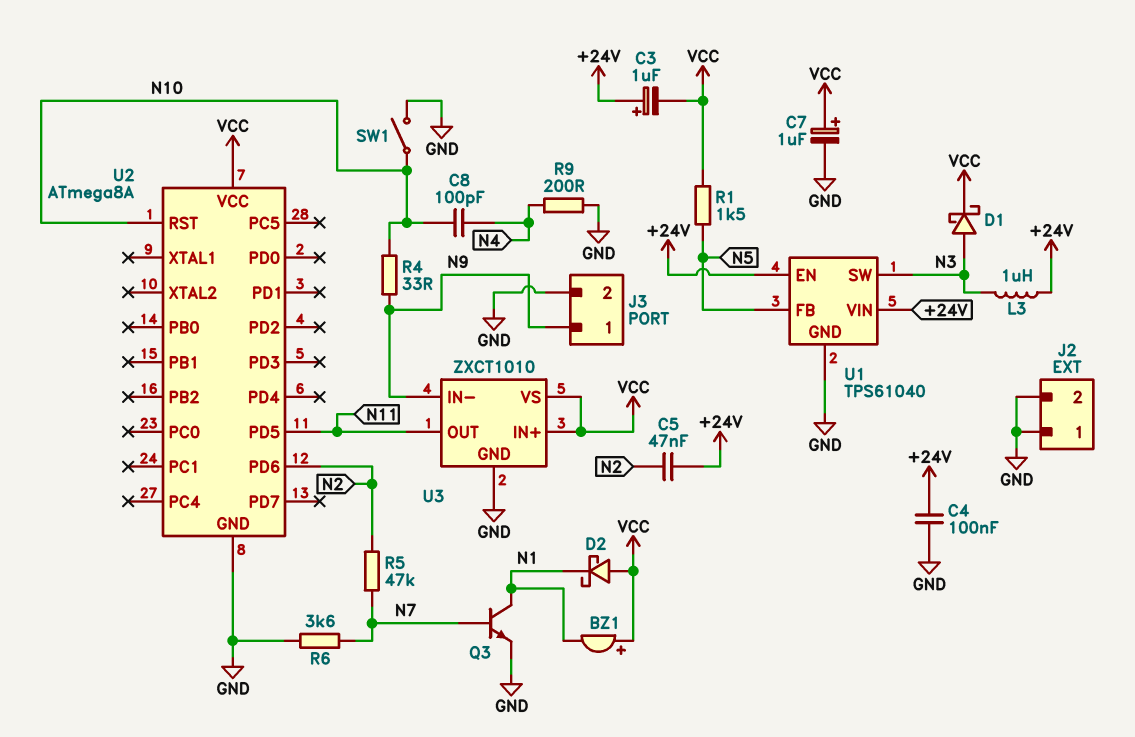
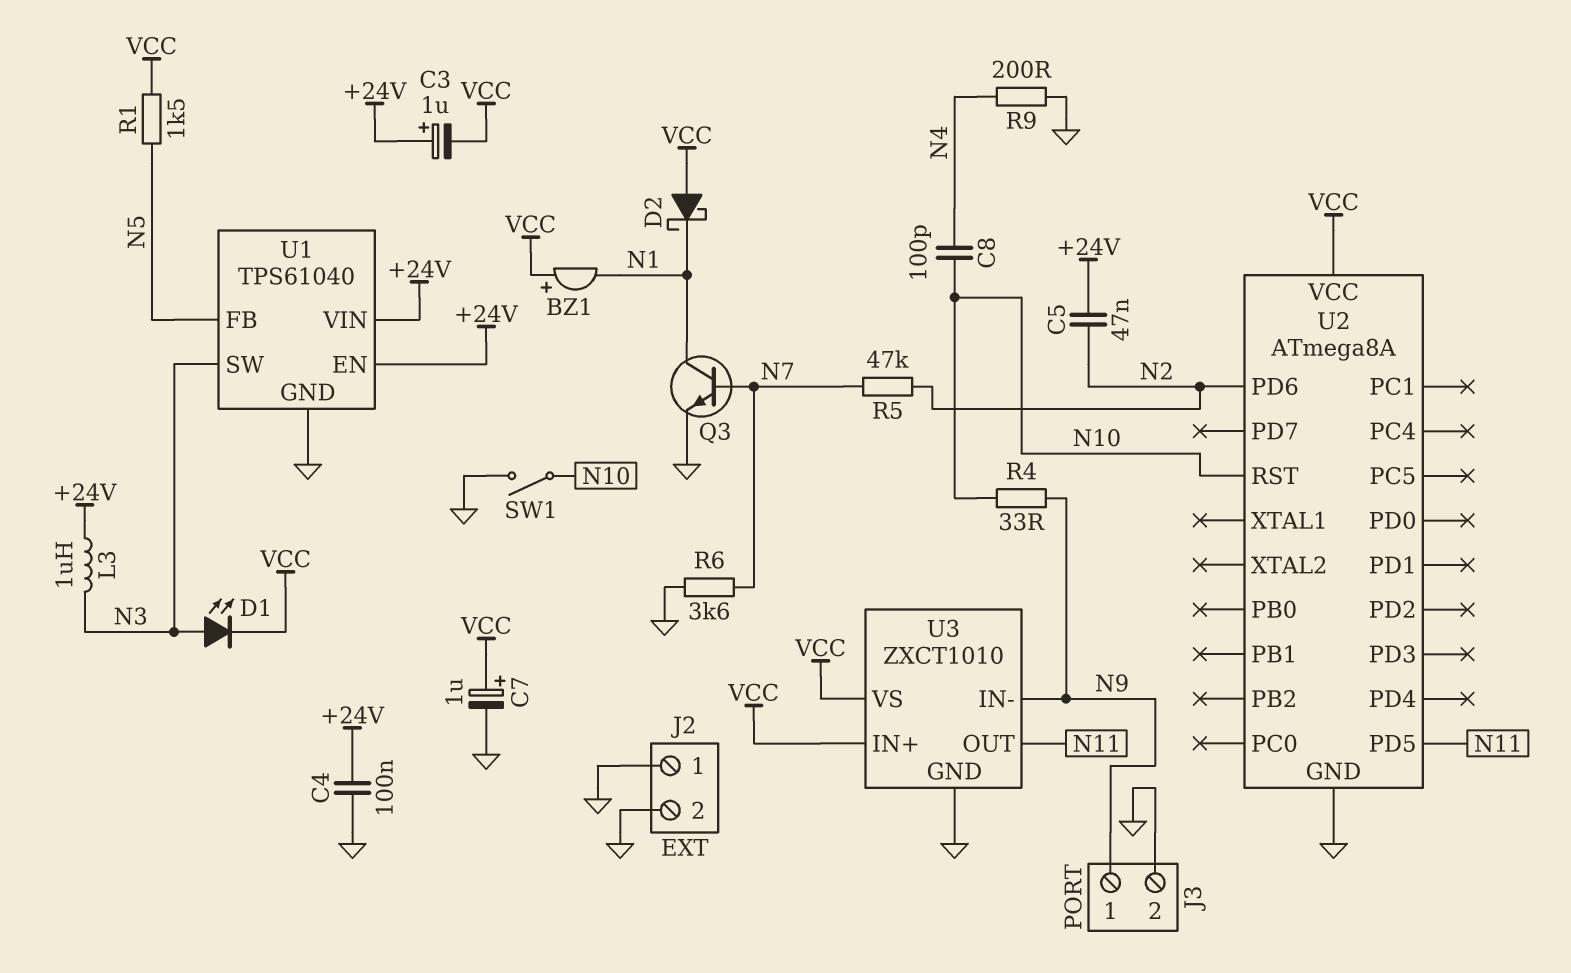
D1: schottky (A N3, K VCC) -> LED (A N3, K VCC)

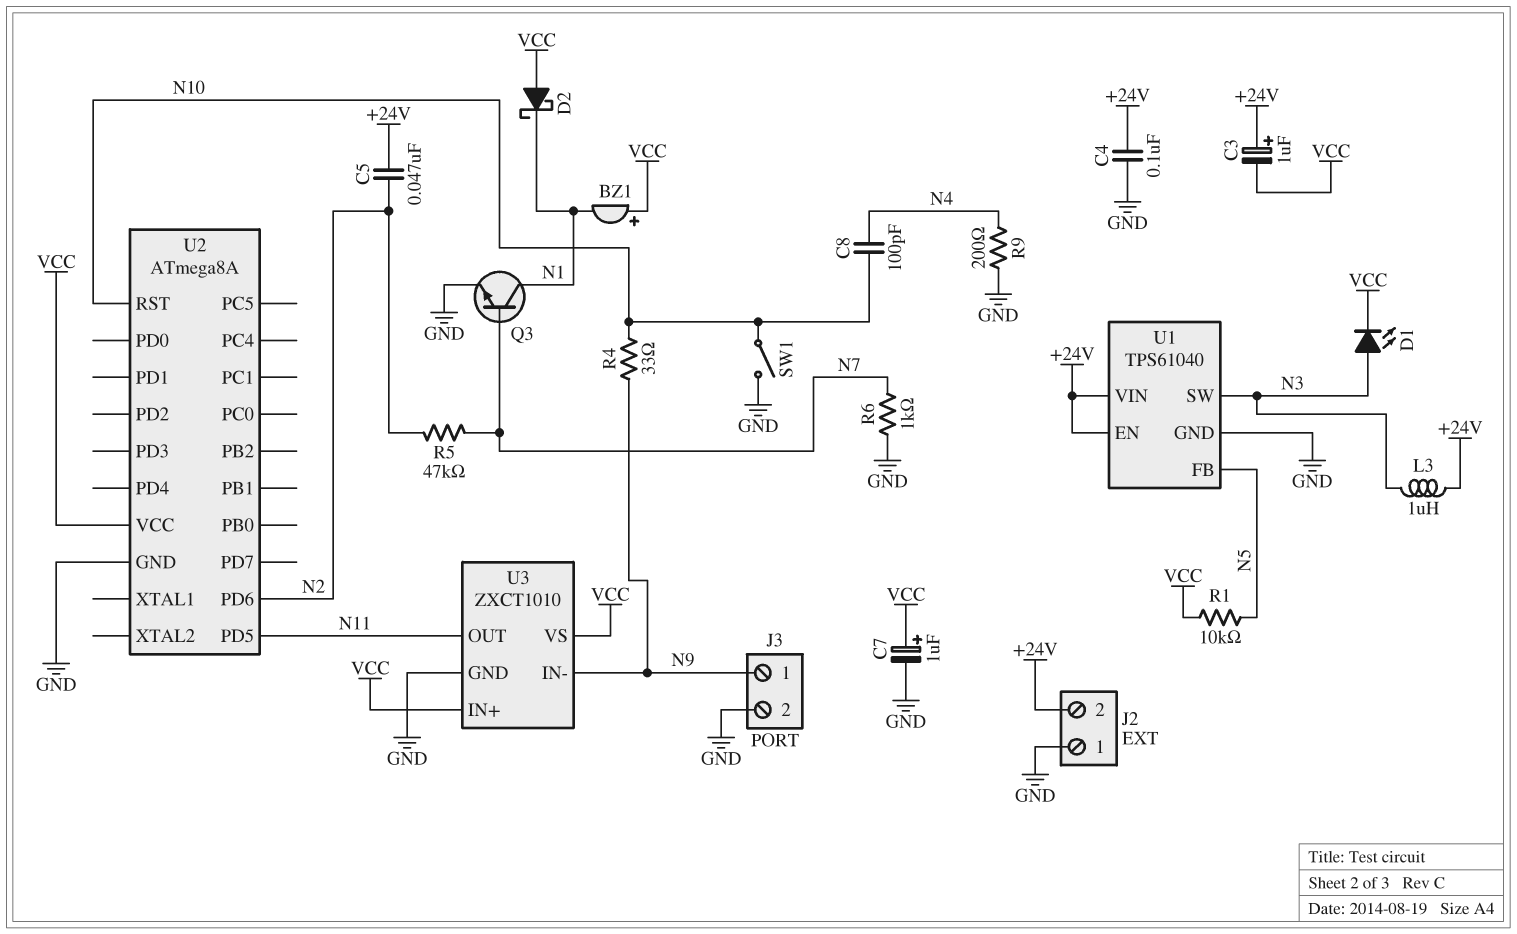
J2 pin 2: GND -> +24V
R1: 1.5k (N5, VCC) -> 10k (N5, VCC)
R6: 3.6k (GND, N7) -> 1k (GND, N7)

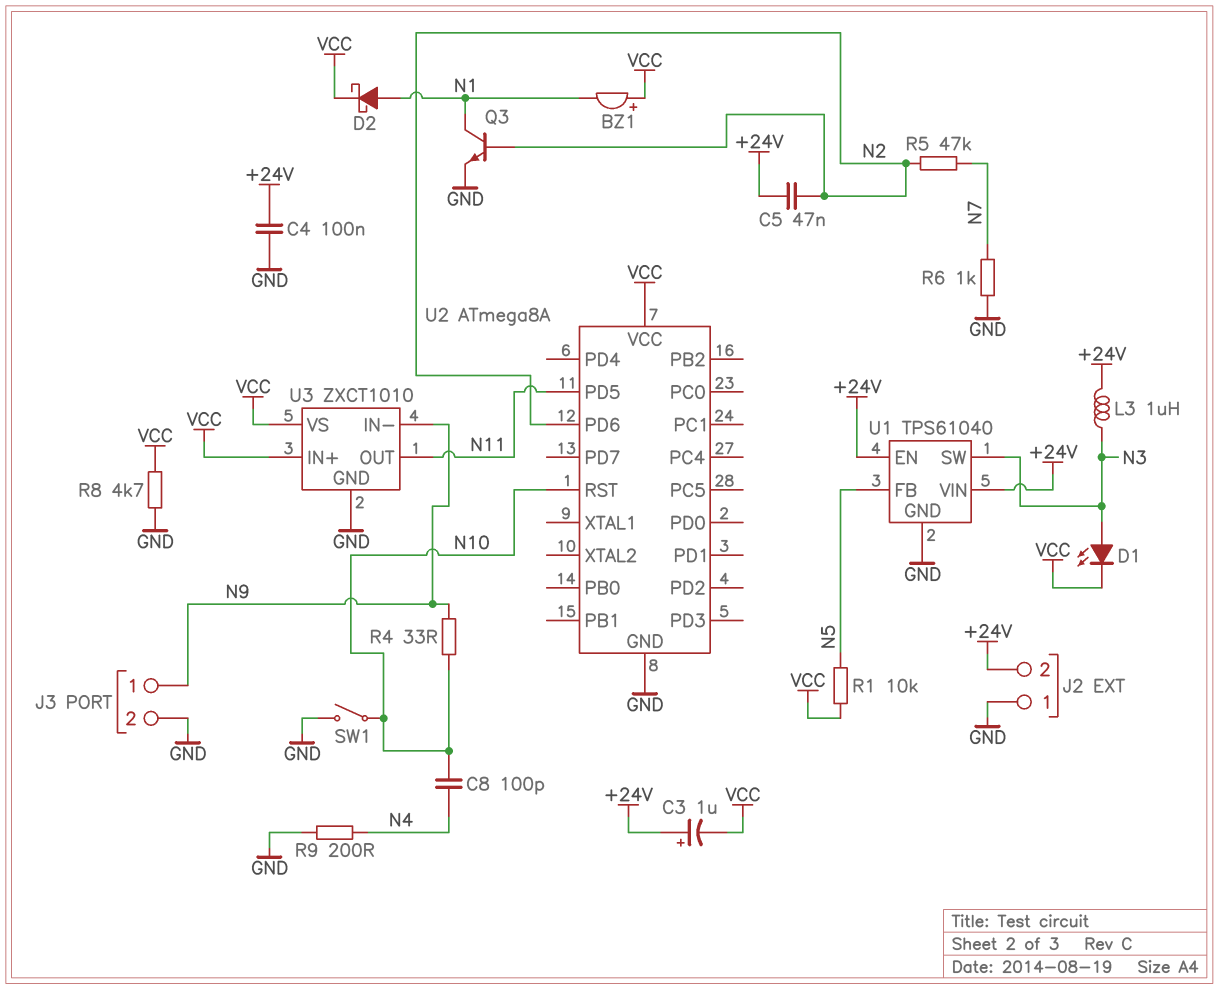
C7: 1uF (plus VCC, minus GND) -> none
D2: schottky (A VCC, K N1) -> schottky (A N1, K VCC)
Q3: NPN (B N7, C N1, E GND) -> NPN (B N2, C N1, E GND)
R8: none -> 4.7k (GND, VCC)

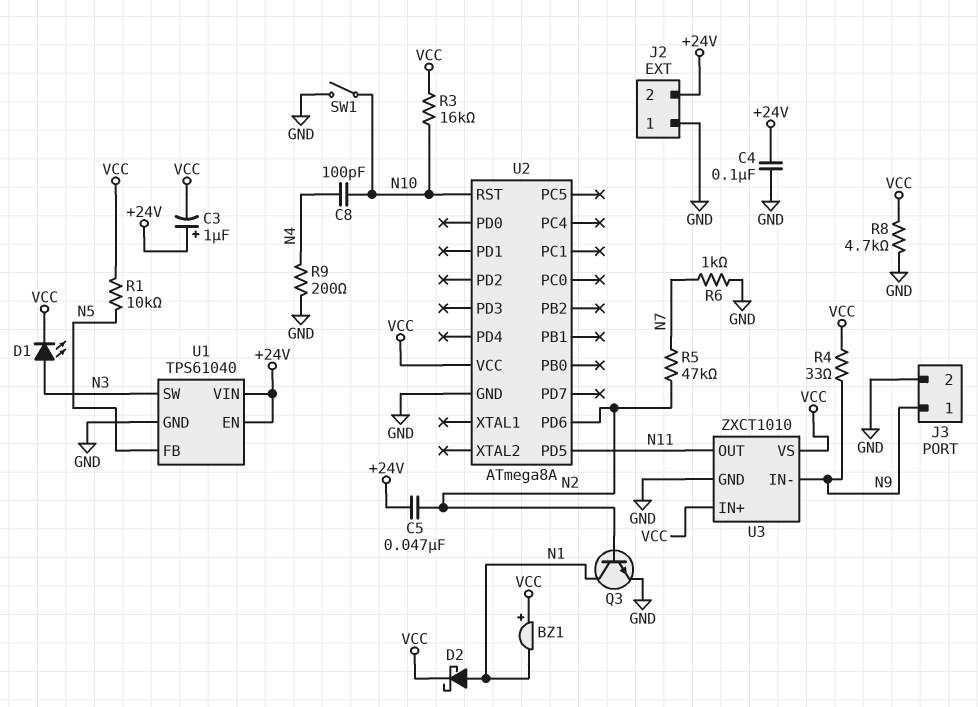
L3: 1uH (+24V, N3) -> none
R3: none -> 16k (N10, VCC)
R4: 33 (N9, N10) -> 33 (N9, VCC)

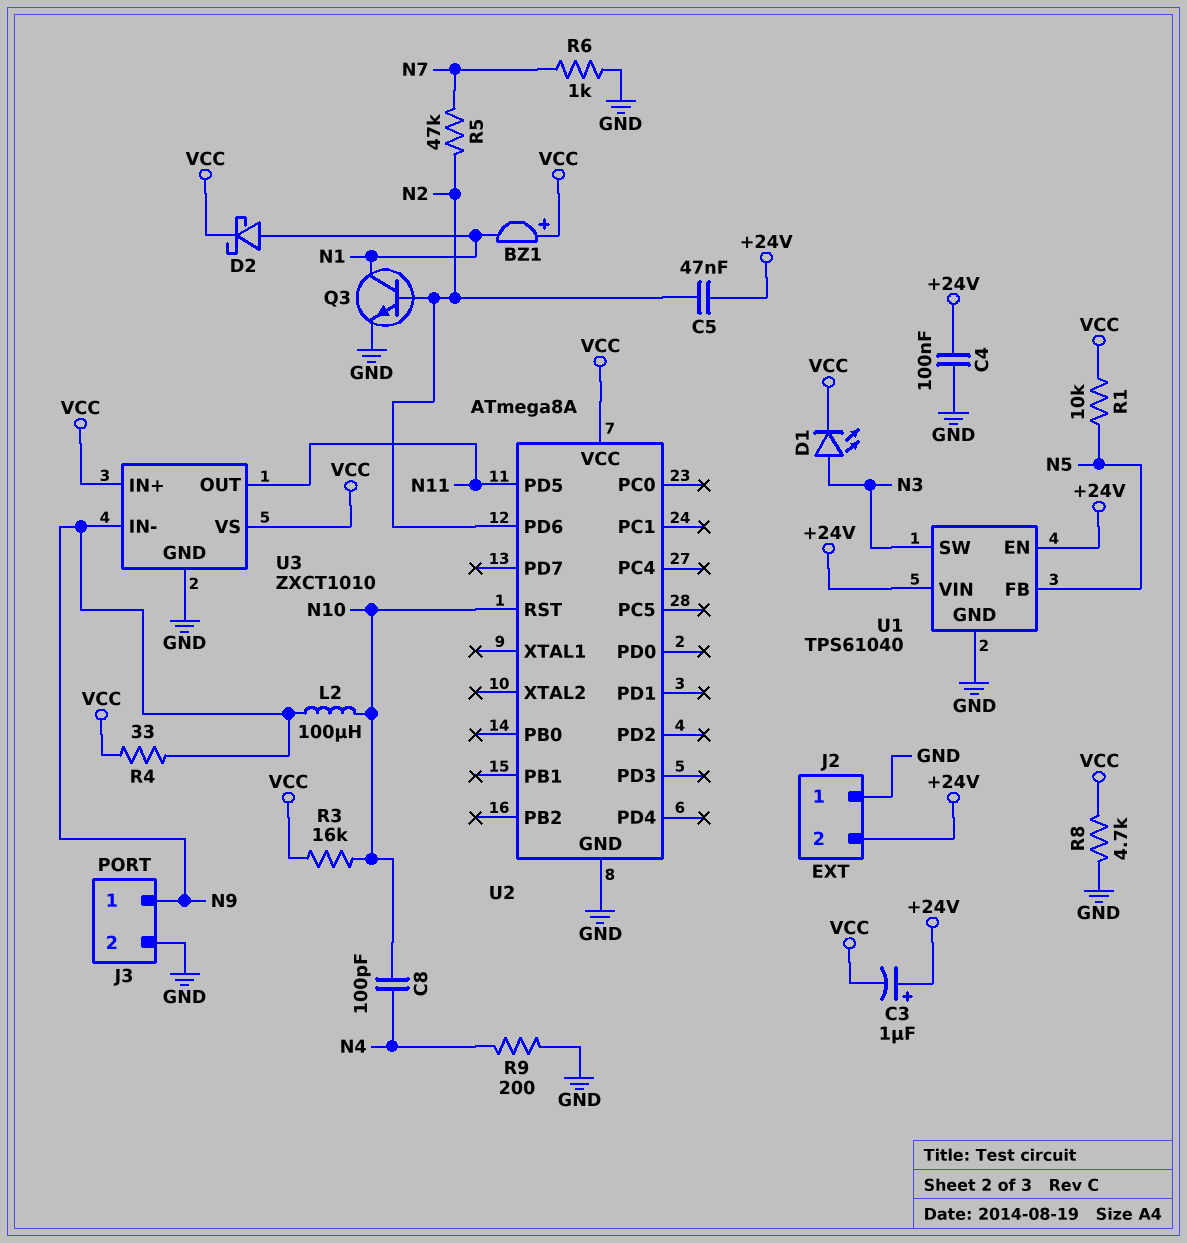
L2: none -> 100uH (N9, N10)
SW1: switch (GND, N10) -> none

